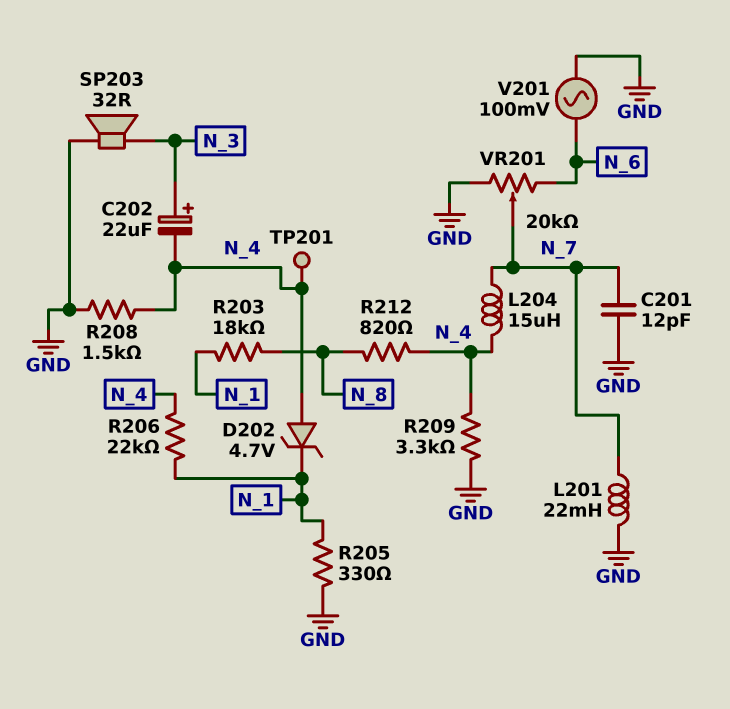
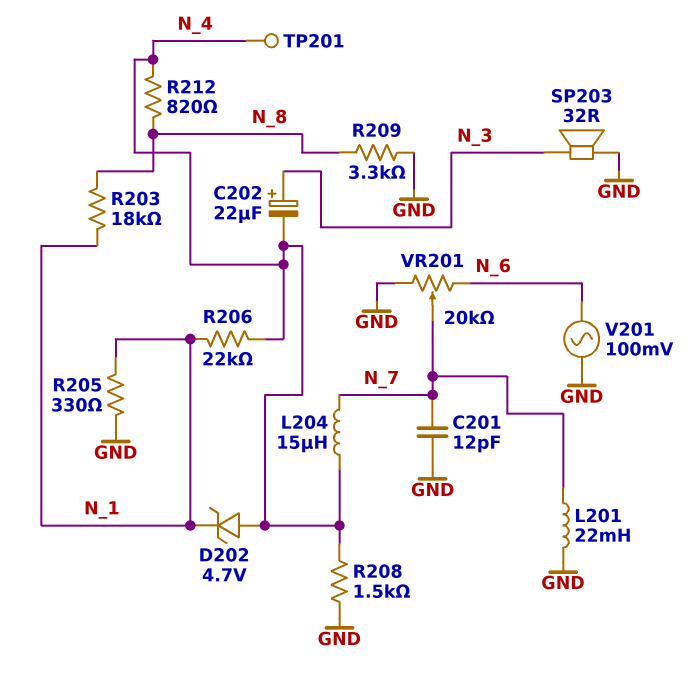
R209: 3.3k (GND, N_4) -> 3.3k (GND, N_8)

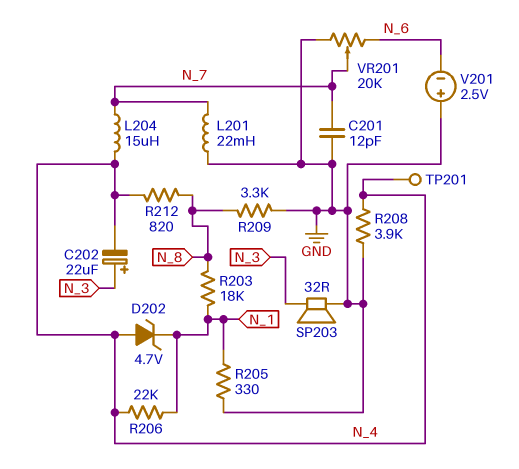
R208: 1.5k (GND, N_4) -> 3.9k (GND, N_4)
V201: AC 100mV (GND, N_6) -> 2.5V (plus GND, minus N_6)

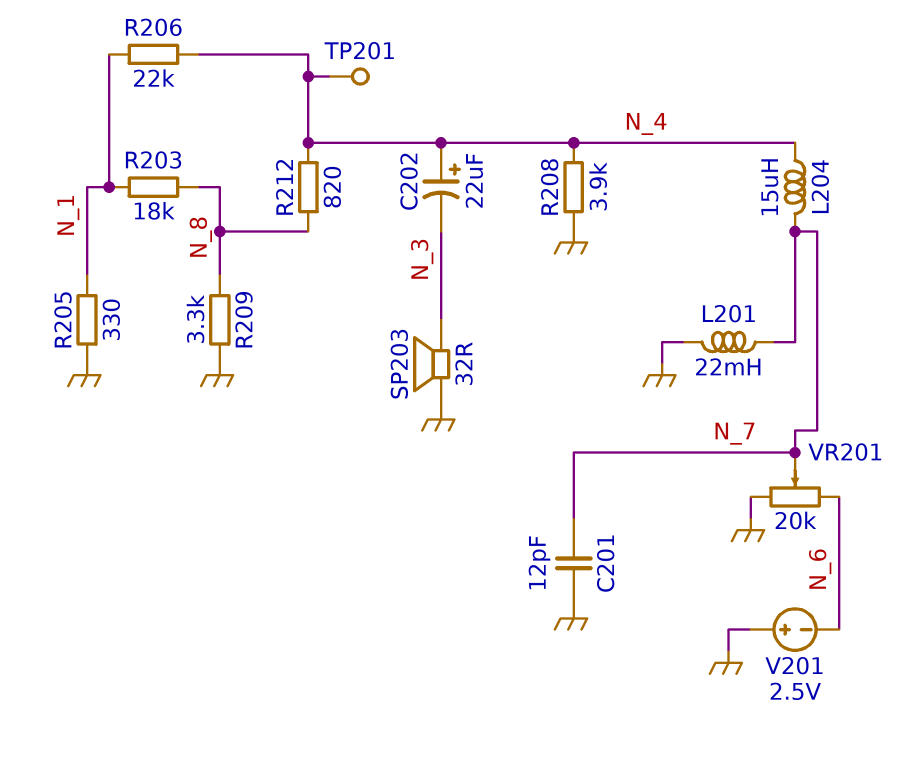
C202: 22uF (plus N_3, minus N_4) -> 22uF (plus N_4, minus N_3)
D202: zener 4.7V (A N_4, K N_1) -> none

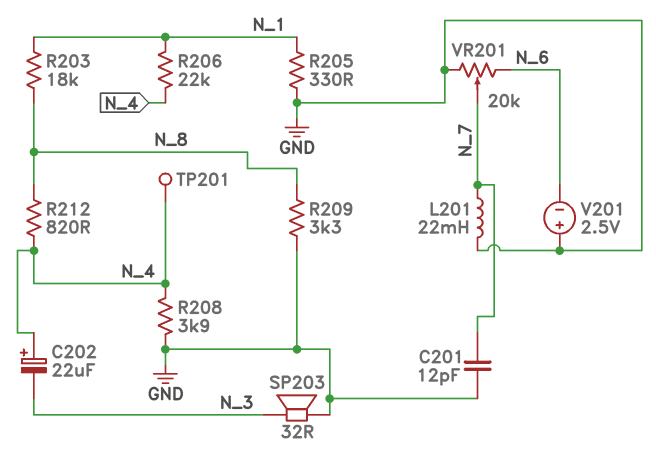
L204: 15uH (N_4, N_7) -> none

